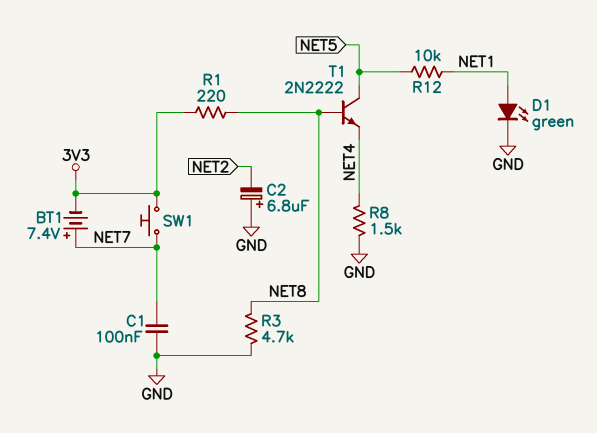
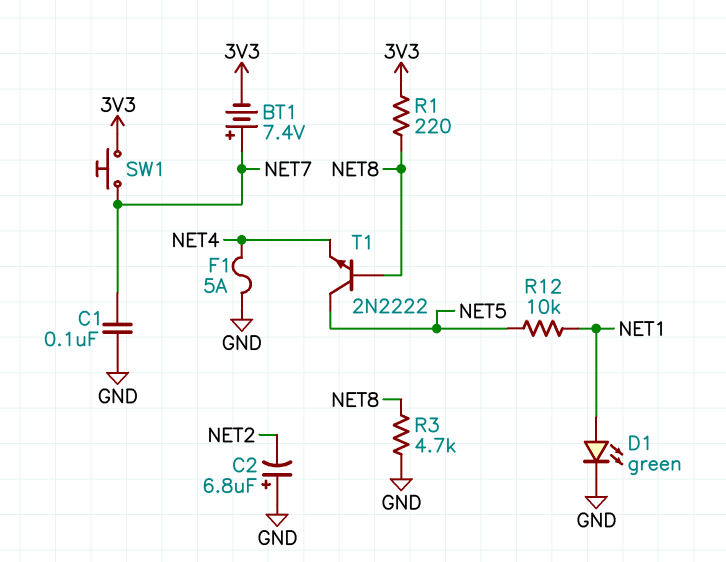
F1: none -> 5A (GND, NET4)
R8: 1.5k (GND, NET4) -> none

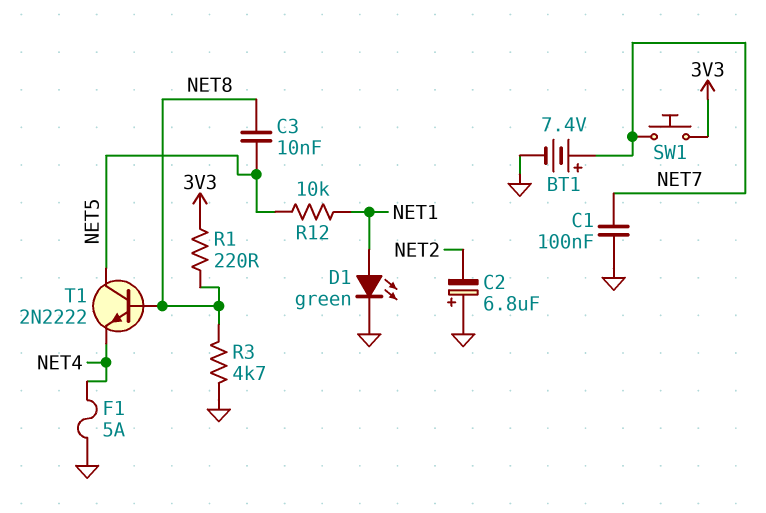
BT1: 7.4V (plus NET7, minus 3V3) -> 7.4V (plus NET7, minus GND)
C3: none -> 10nF (NET5, NET8)

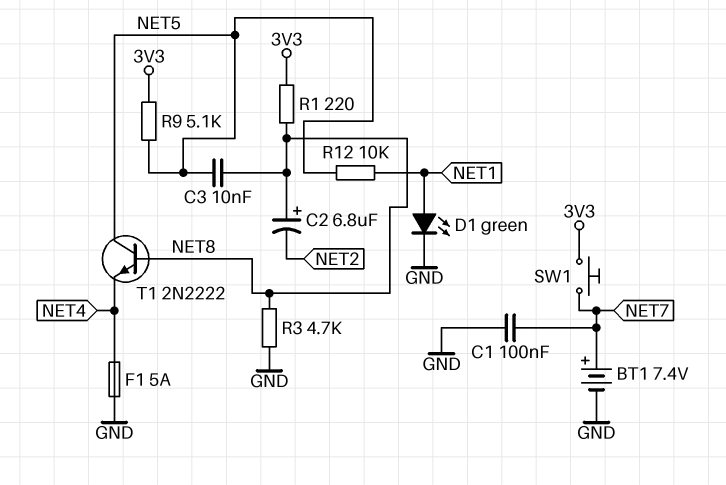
C2: 6.8uF (plus GND, minus NET2) -> 6.8uF (plus NET8, minus NET2)
R9: none -> 5.1k (3V3, NET5)

